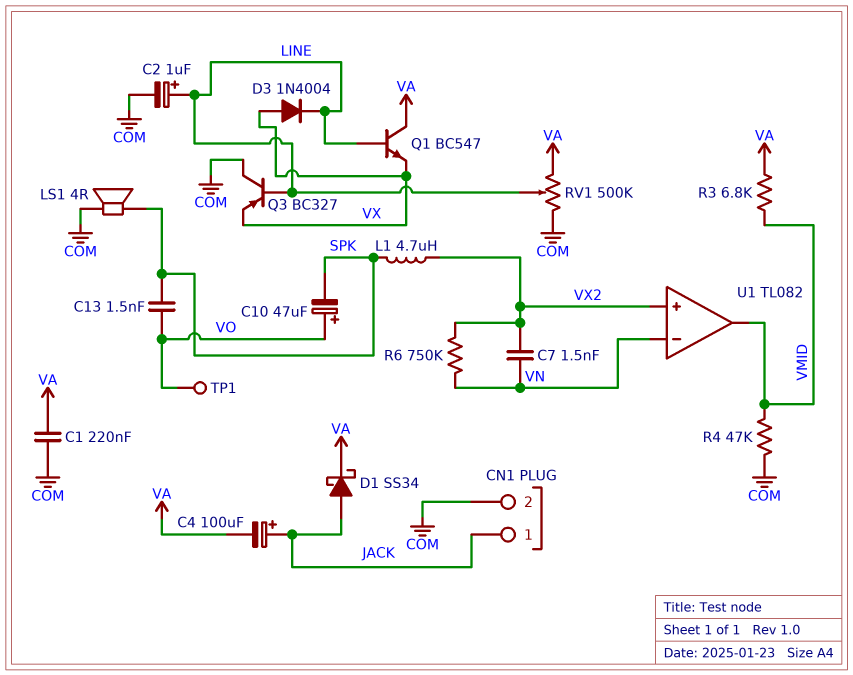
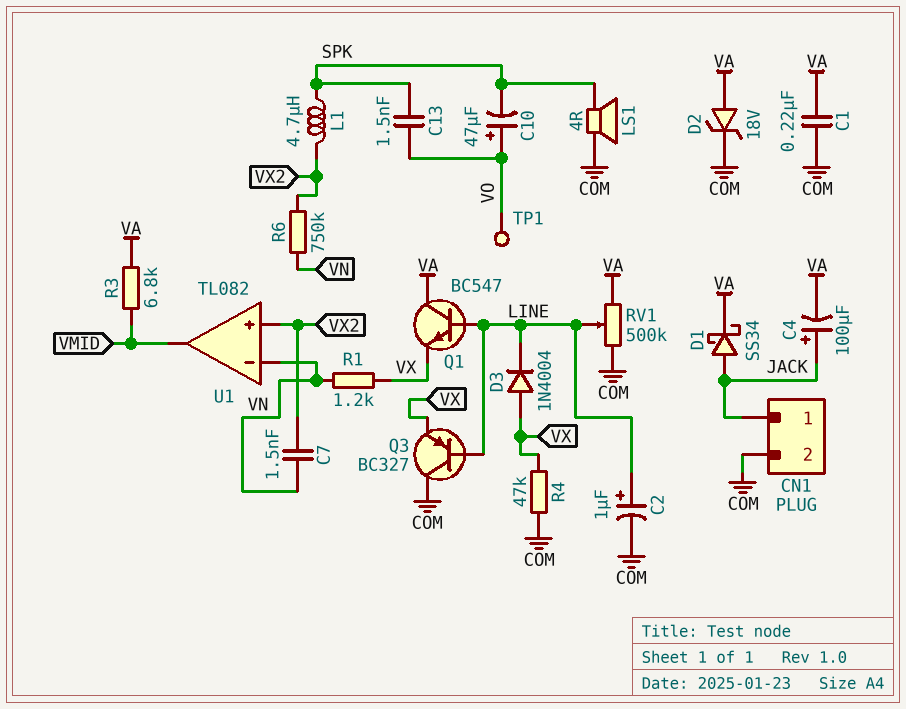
D2: none -> zener 18V (A VA, K COM)
R1: none -> 1.2k (VN, VX)
R4: 47k (COM, VMID) -> 47k (COM, VX)

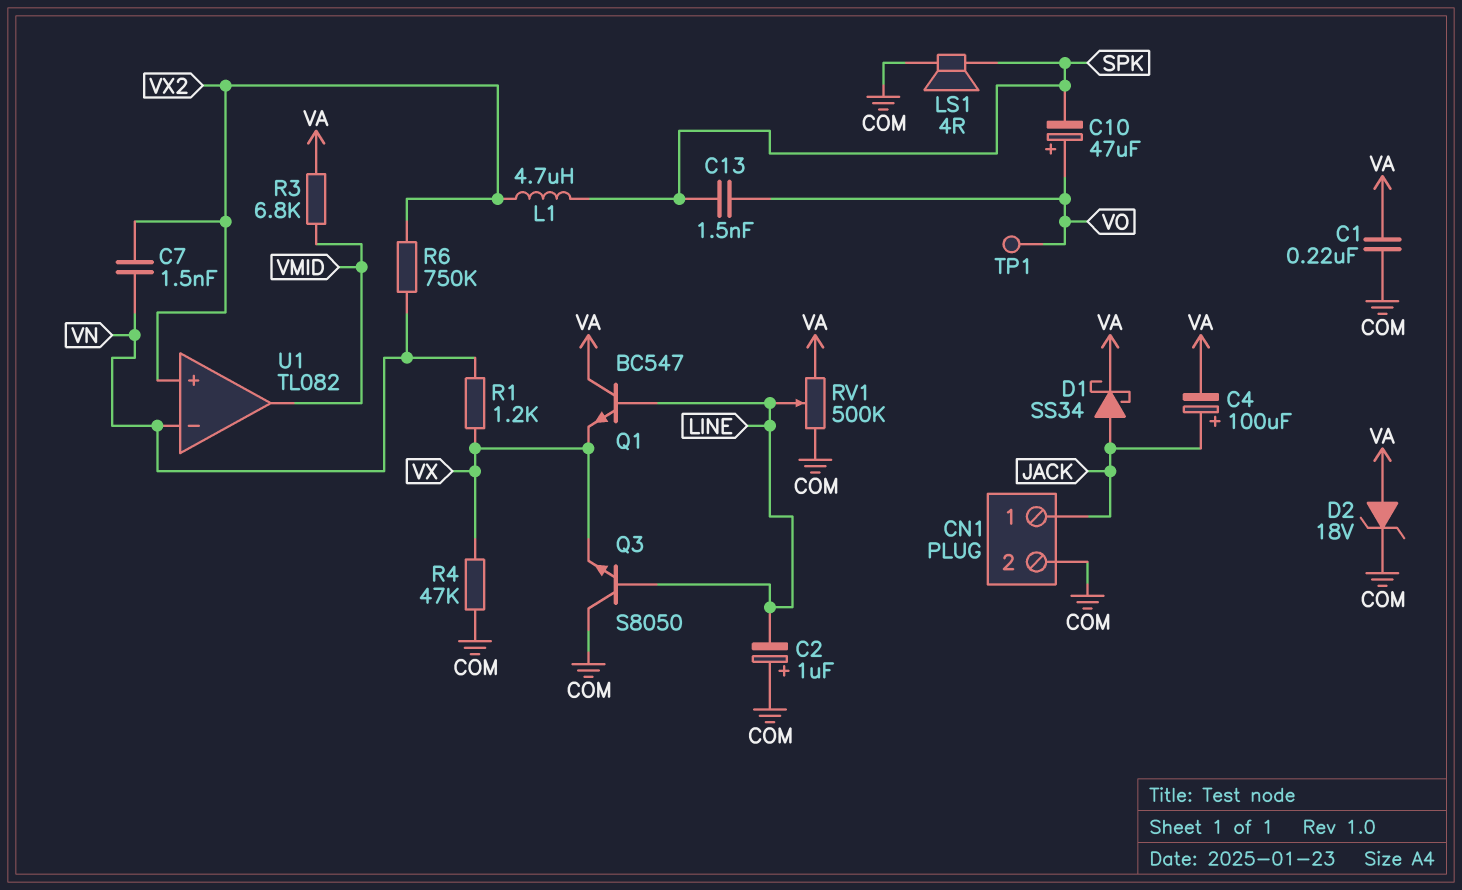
C2: 1uF (plus LINE, minus COM) -> 1uF (plus COM, minus LINE)
D3: diode 1N4004 (A VX, K LINE) -> none
Q3: PNP BC327 (B LINE, C COM, E VX) -> NPN S8050 (B LINE, C COM, E VX)

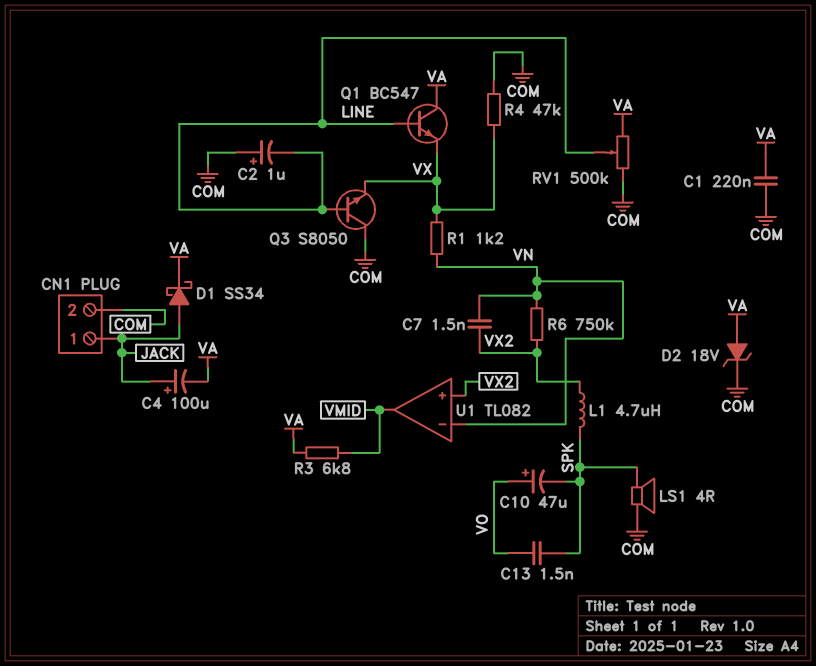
TP1: test point (VO) -> none

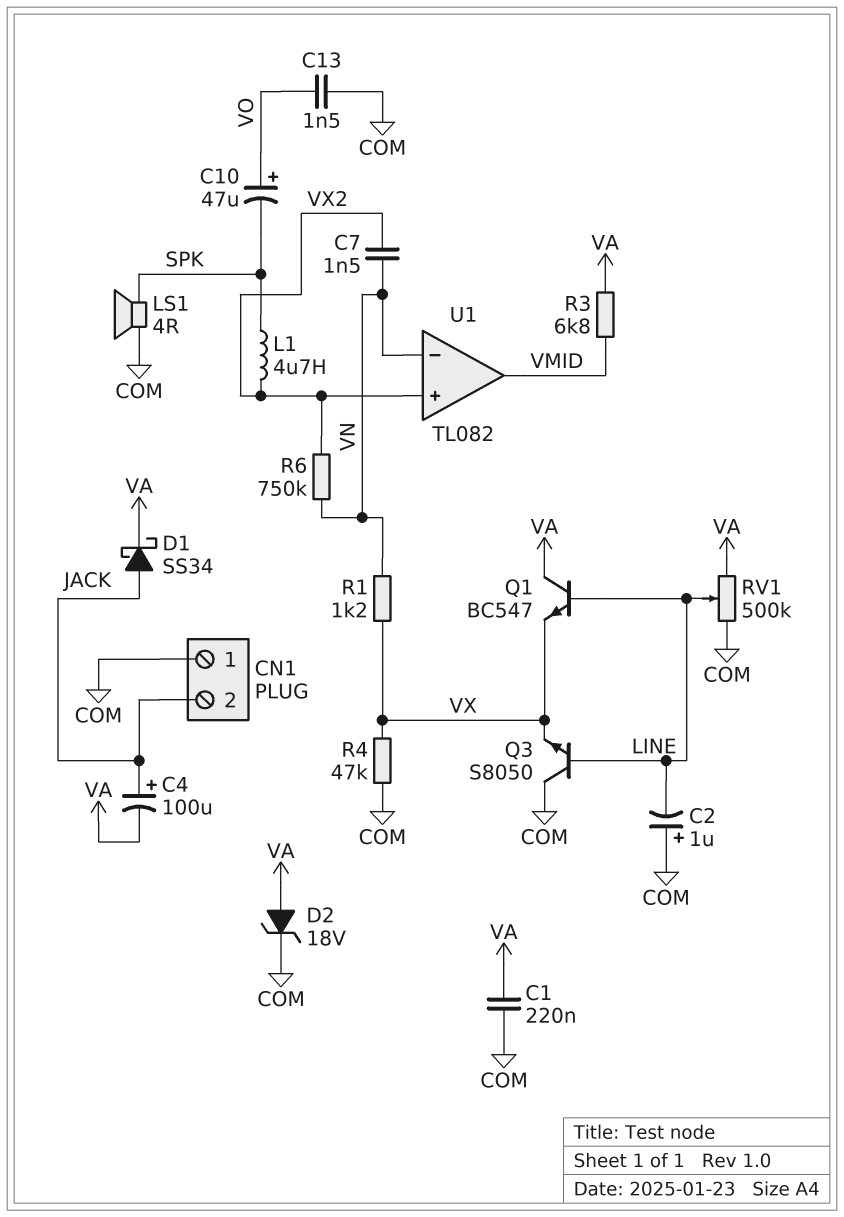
C13: 1.5nF (SPK, VO) -> 1.5nF (COM, VO)
CN1 pin 1: JACK -> COM
CN1 pin 2: COM -> JACK

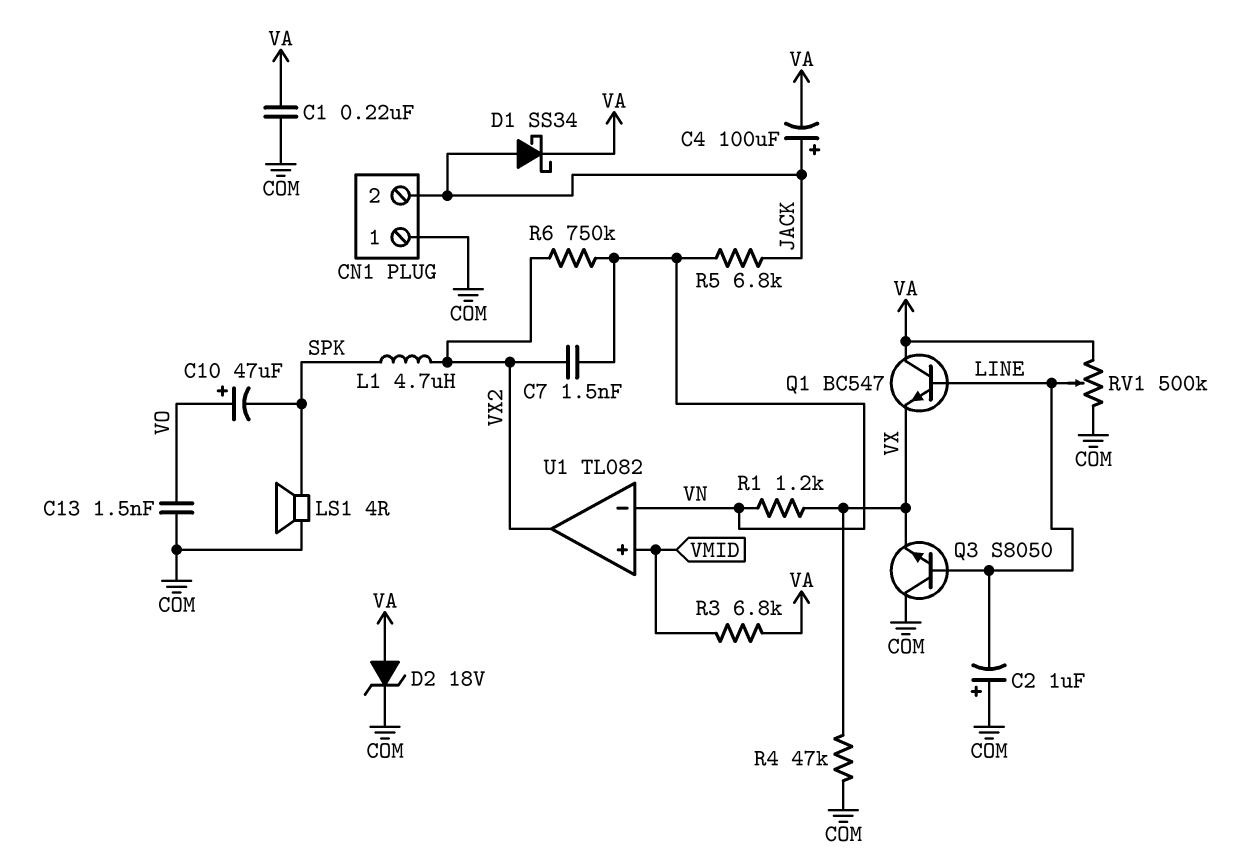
R5: none -> 6.8k (JACK, VN)
U1 pin in+: VX2 -> VMID
U1 pin out: VMID -> VX2

